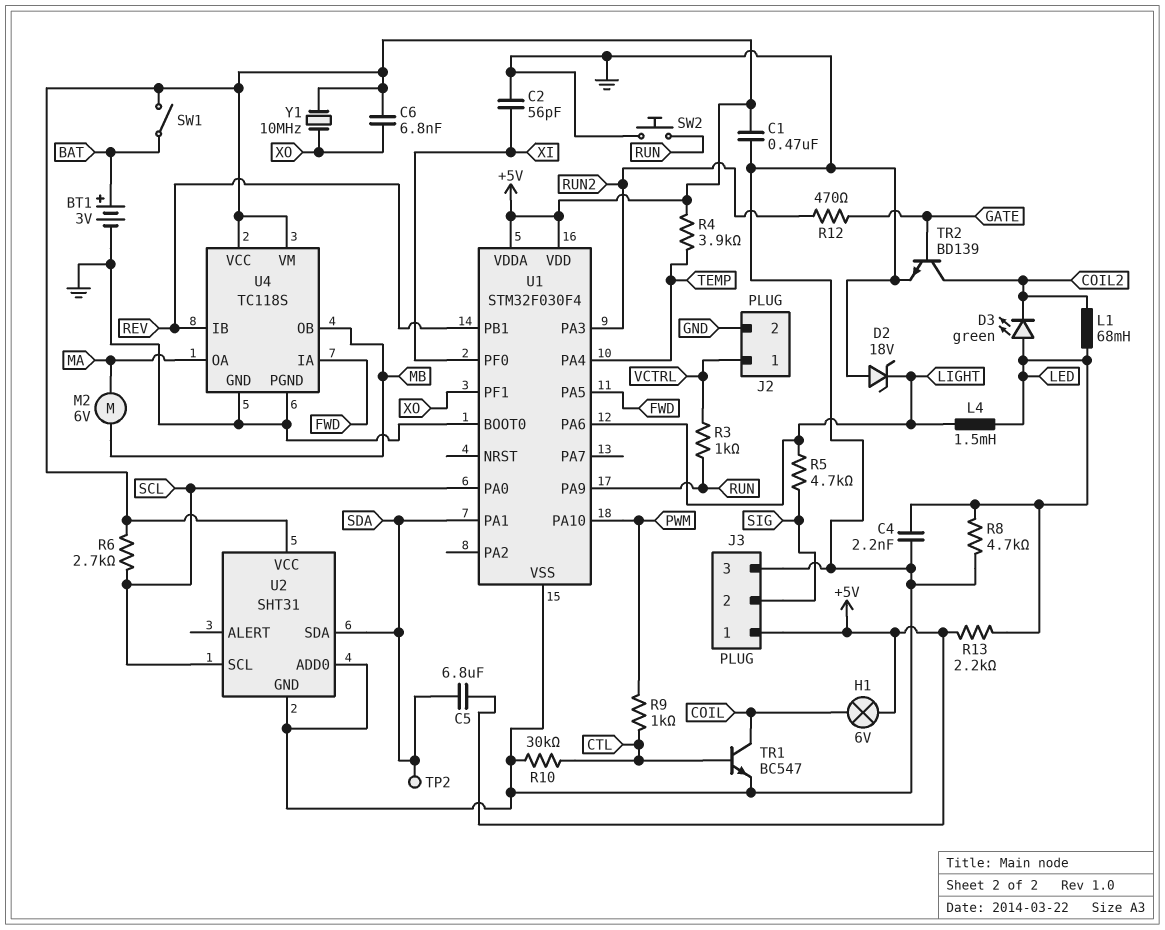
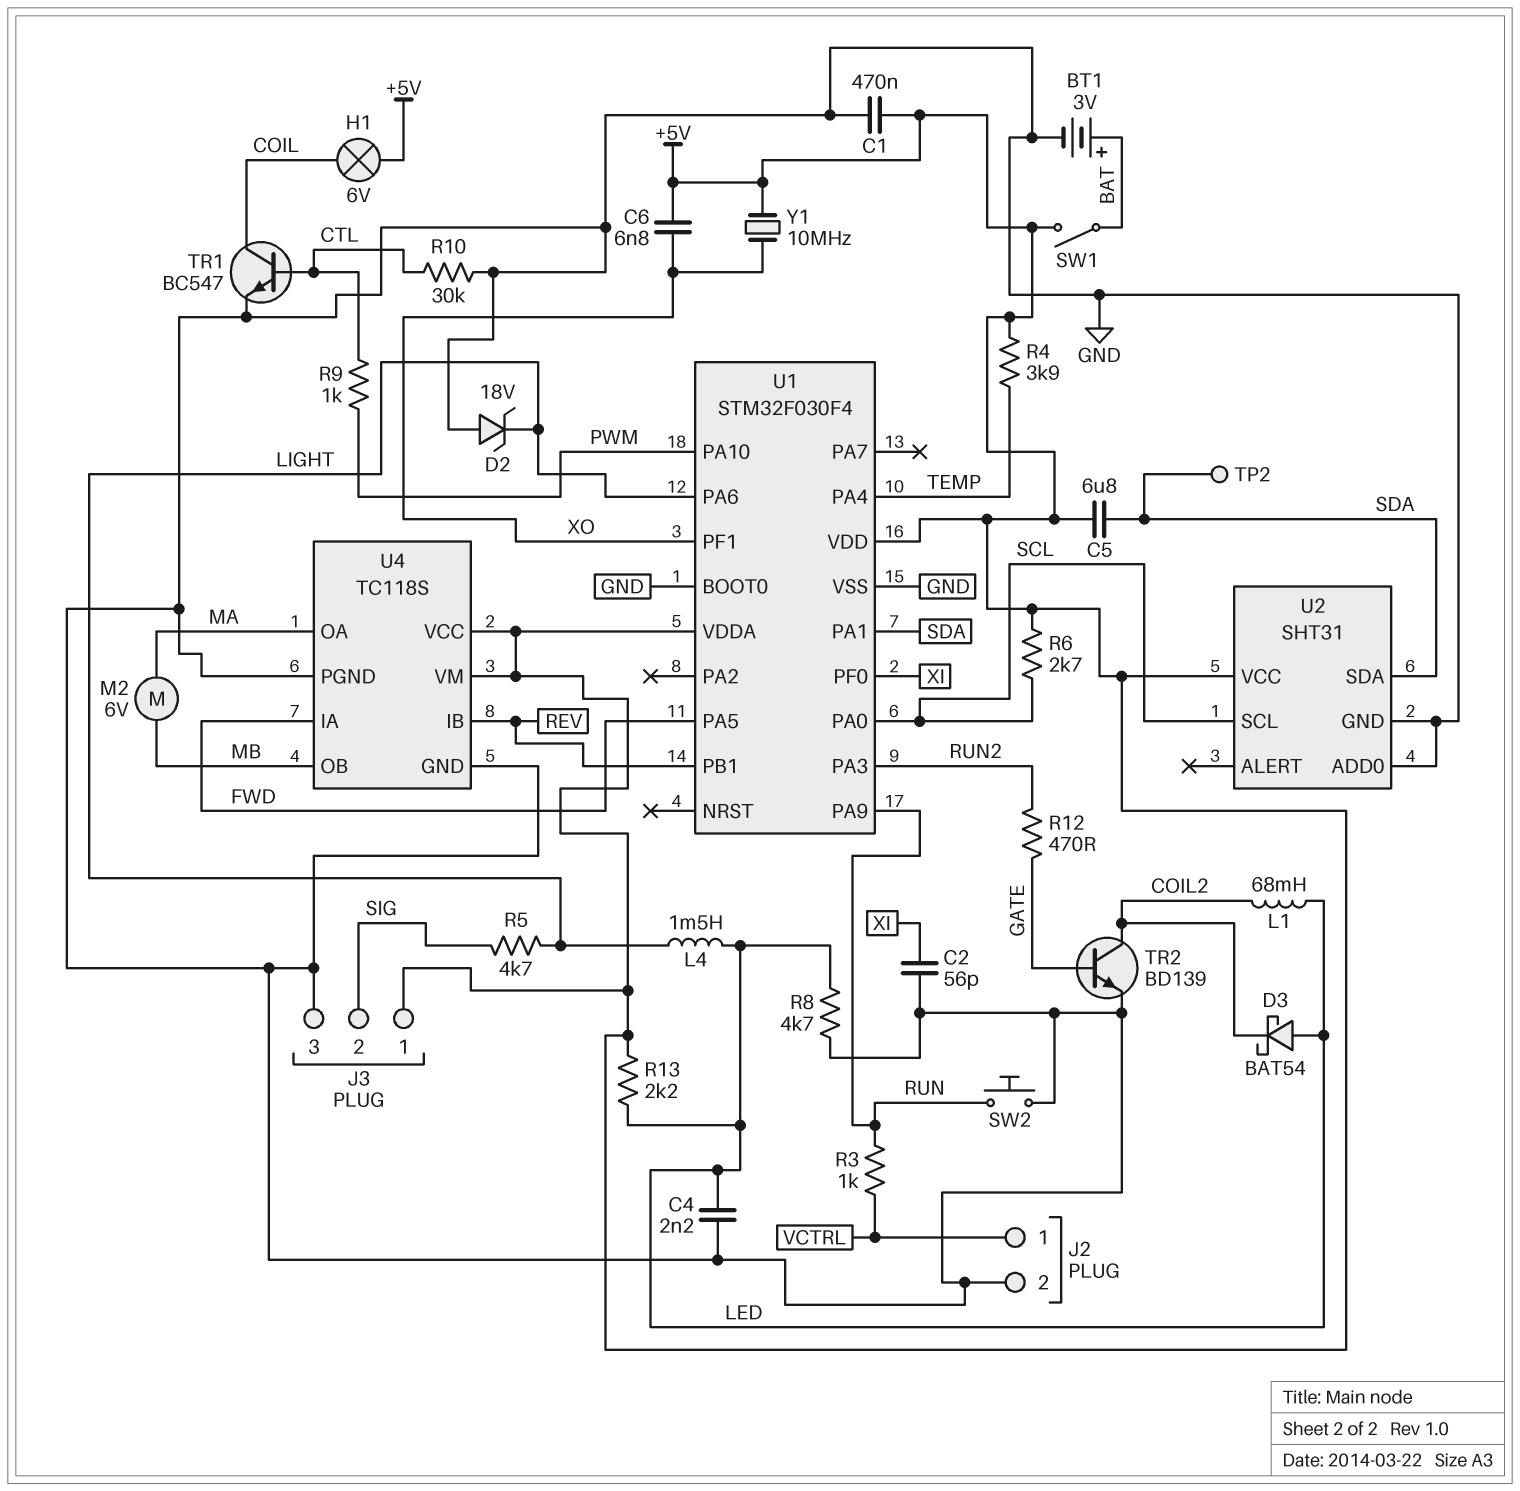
D3: LED green (A LED, K COIL2) -> schottky BAT54 (A LED, K COIL2)

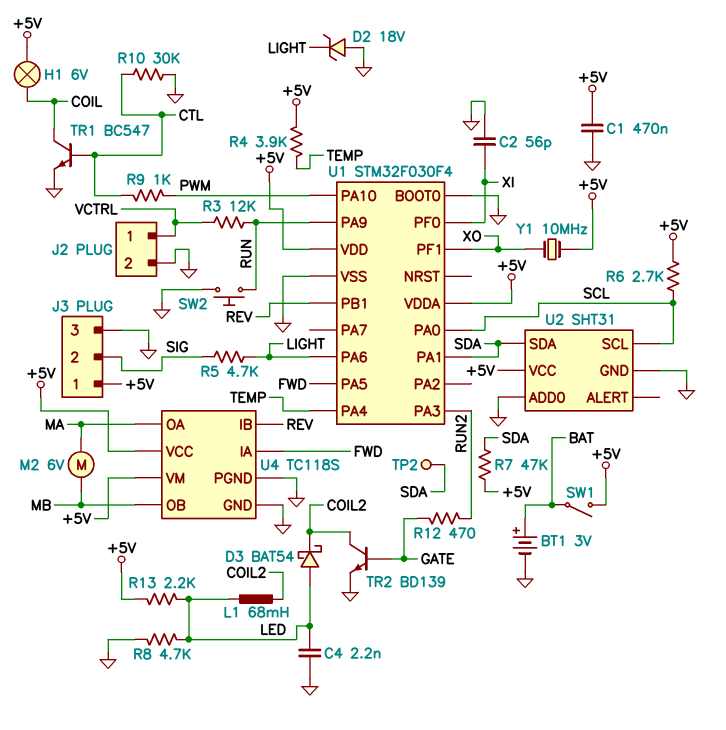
C5: 6.8uF (+5V, SDA) -> none
C6: 6.8nF (+5V, XO) -> none
L4: 1.5mH (LED, LIGHT) -> none
R3: 1k (RUN, VCTRL) -> 12k (RUN, VCTRL)
R7: none -> 47k (+5V, SDA)

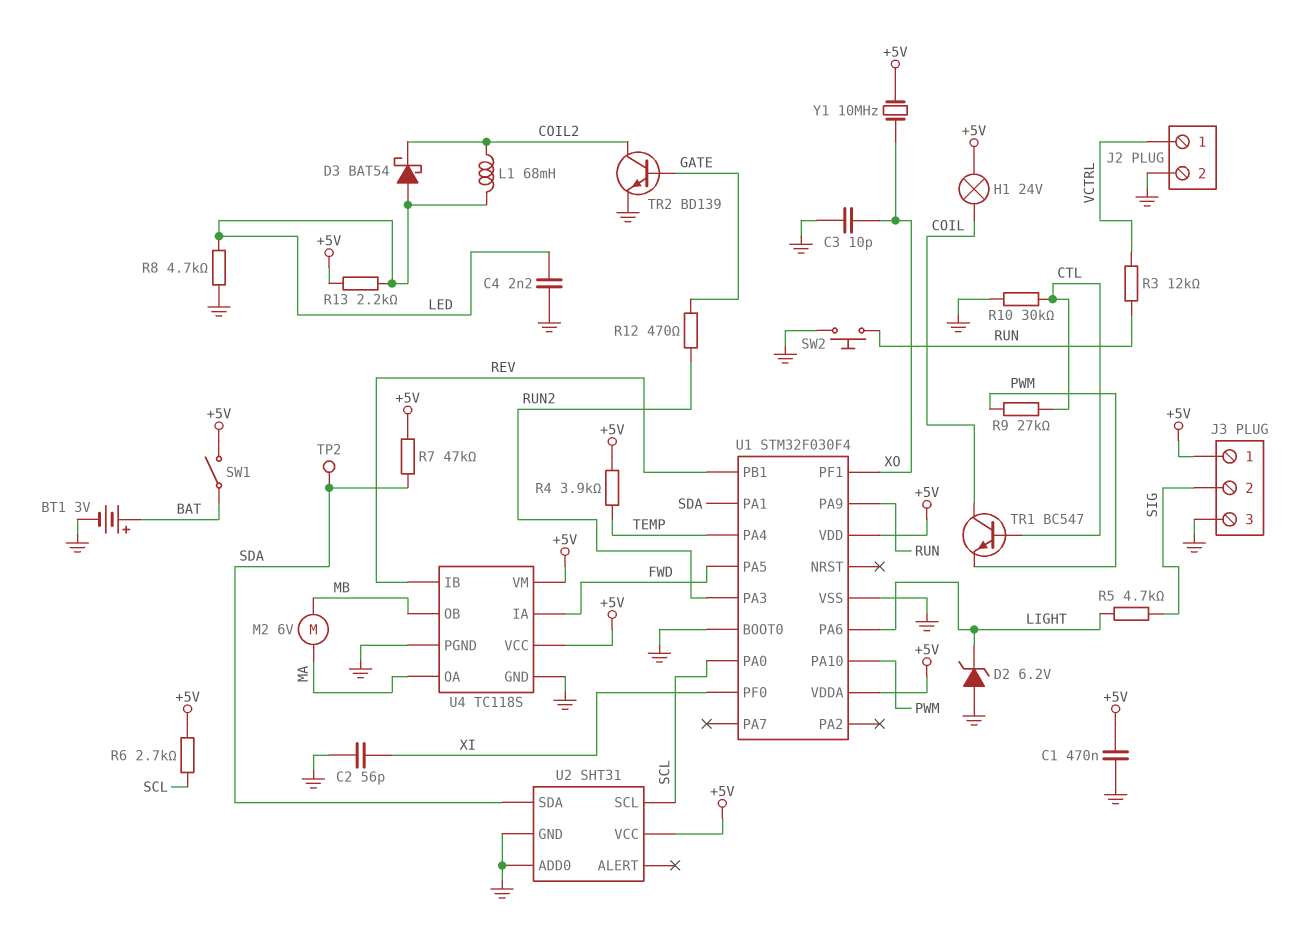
C3: none -> 10pF (GND, XO)
D2: zener 18V (A GND, K LIGHT) -> zener 6.2V (A GND, K LIGHT)
H1: lamp 6V (+5V, COIL) -> lamp 24V (+5V, COIL)
R9: 1k (CTL, PWM) -> 27k (CTL, PWM)
TR1: NPN BC547 (B CTL, C COIL, E GND) -> NPN BC547 (B CTL, C COIL, E PWM)

